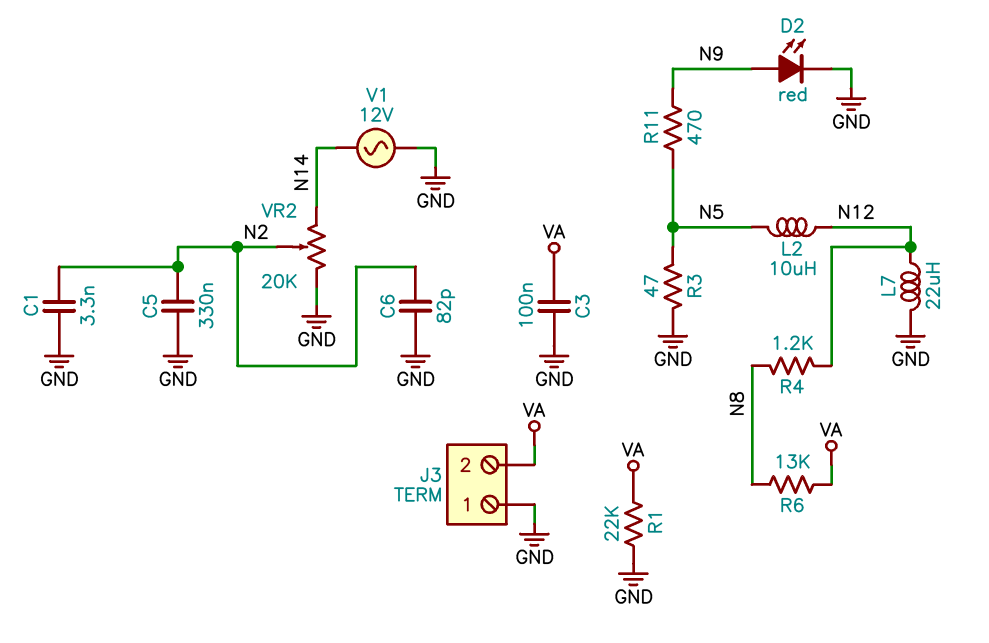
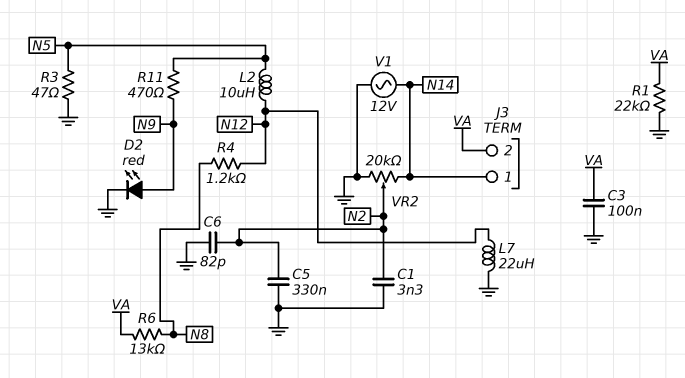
J3 pin 1: GND -> N14

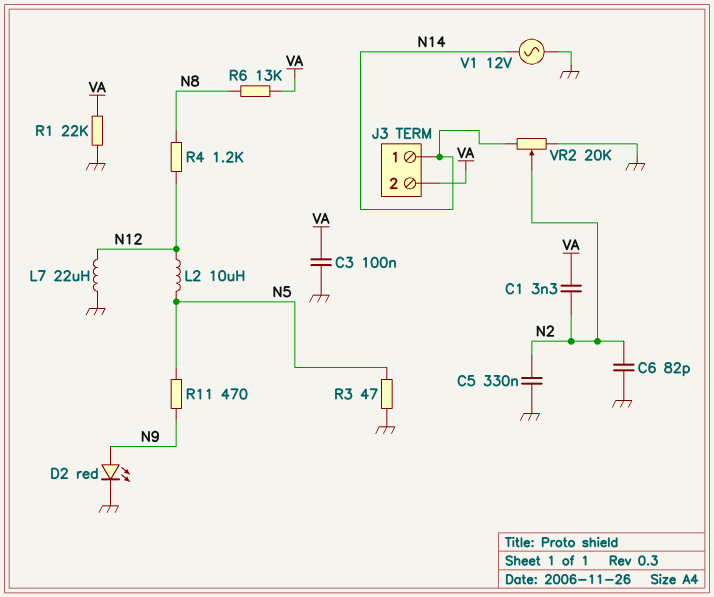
C1: 3.3nF (GND, N2) -> 3.3nF (N2, VA)

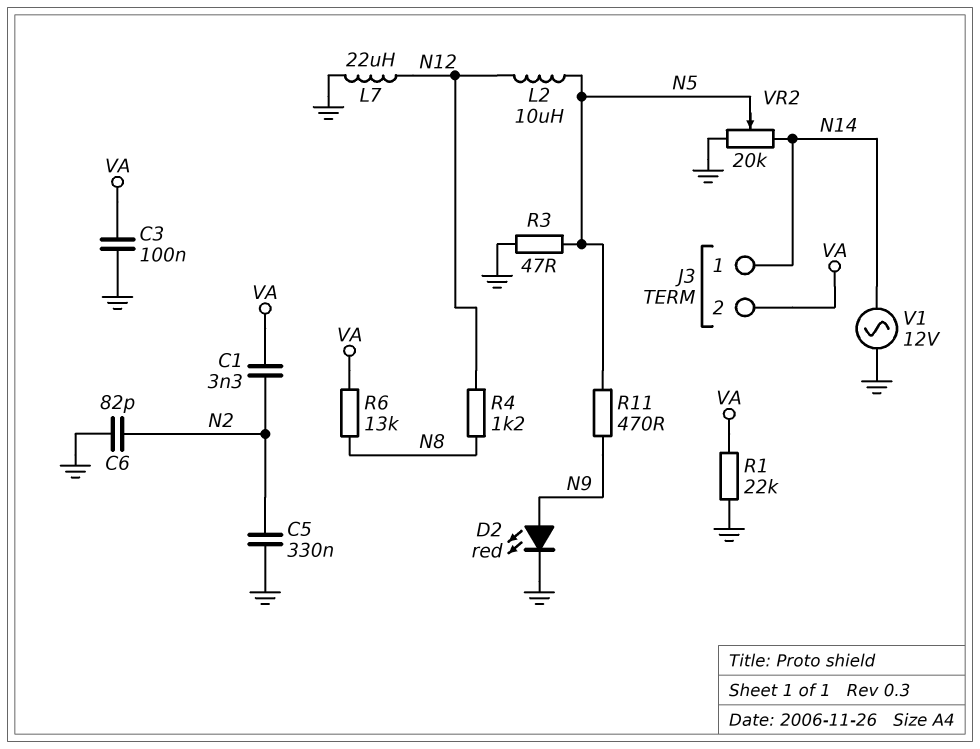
VR2: 20k (GND, N14, wiper N2) -> 20k (GND, N14, wiper N5)

